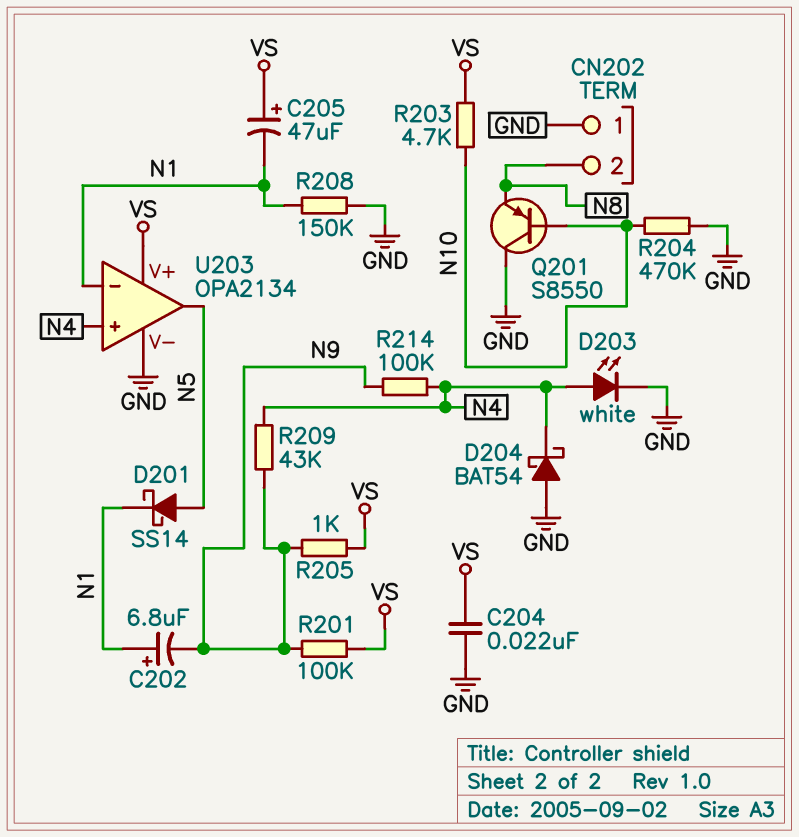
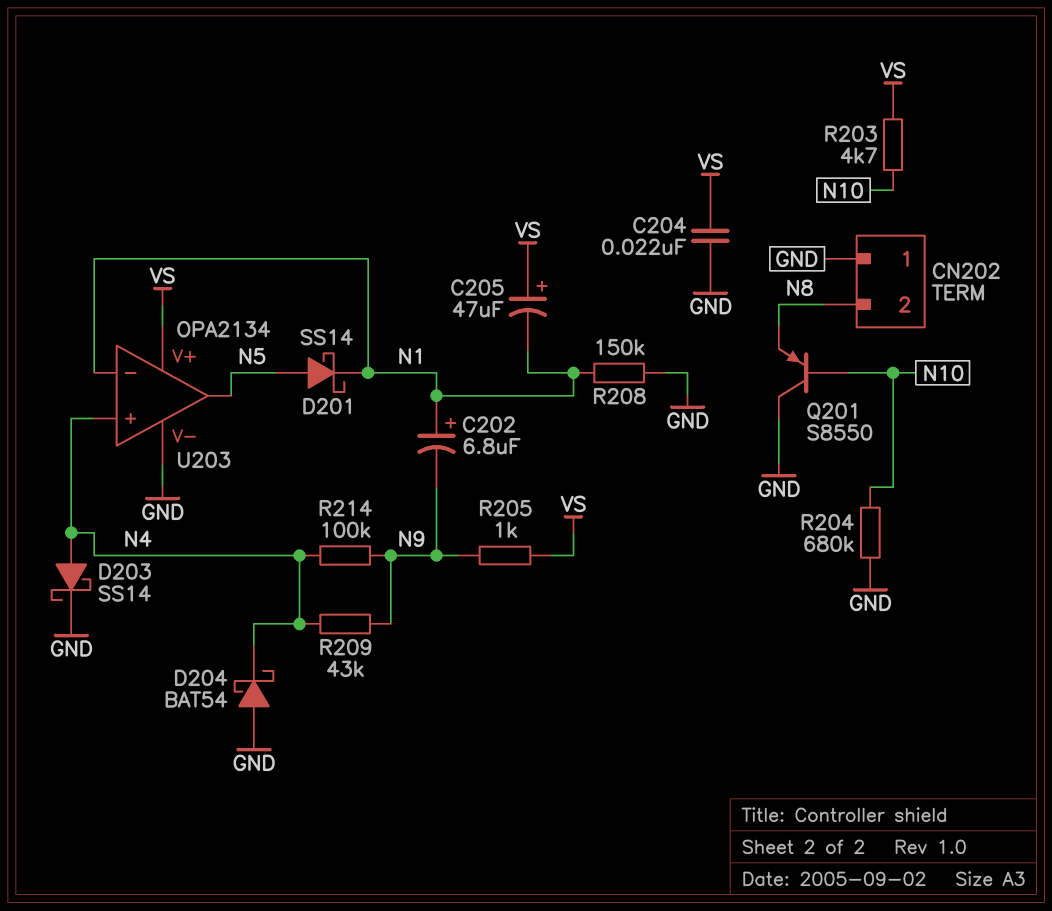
D203: LED white (A N4, K GND) -> schottky SS14 (A N4, K GND)
R201: 100k (N9, VS) -> none
R204: 470k (GND, N10) -> 680k (GND, N10)

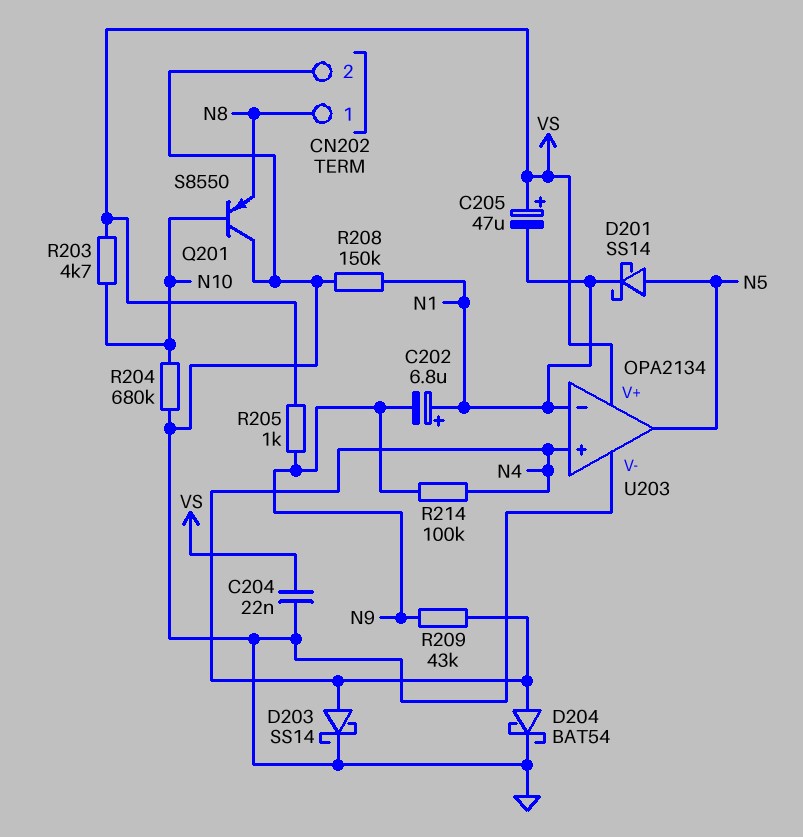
CN202 pin 1: GND -> N8
CN202 pin 2: N8 -> GND
D204: schottky BAT54 (A GND, K N4) -> schottky BAT54 (A N4, K GND)

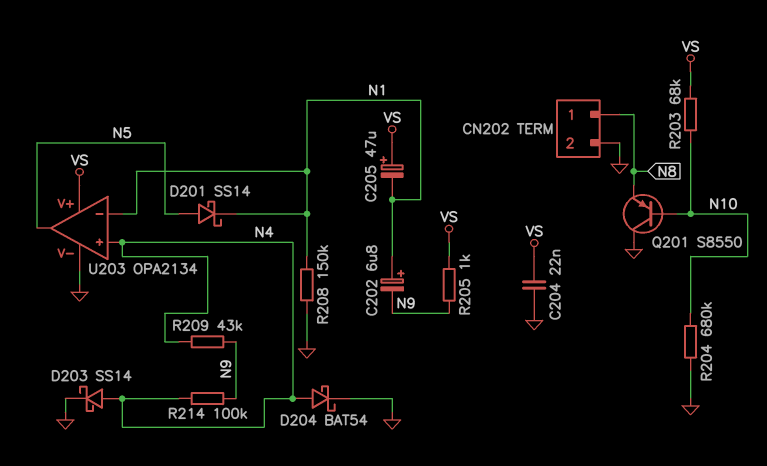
R203: 4.7k (N10, VS) -> 68k (N10, VS)

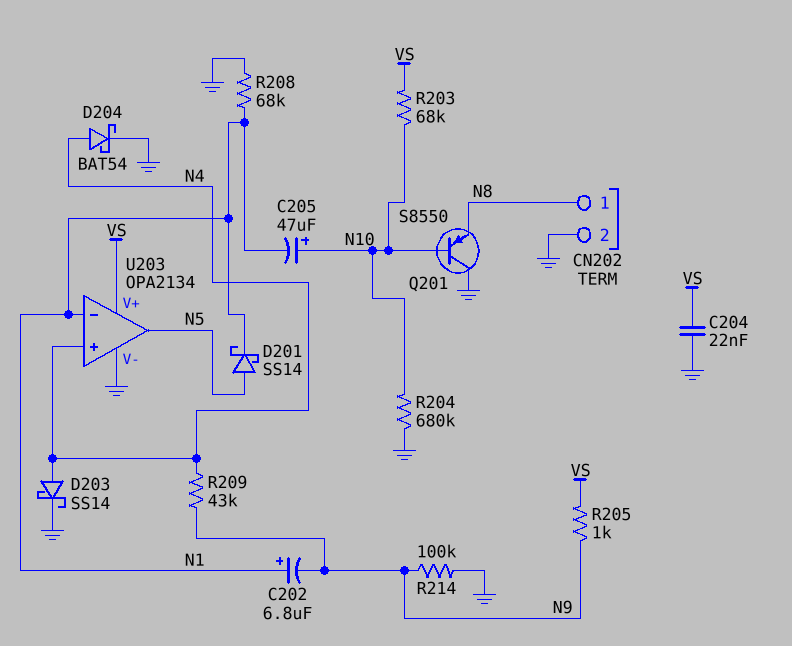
C205: 47uF (plus VS, minus N1) -> 47uF (plus N10, minus N1)
R208: 150k (GND, N1) -> 68k (GND, N1)
R214: 100k (N4, N9) -> 100k (GND, N9)

